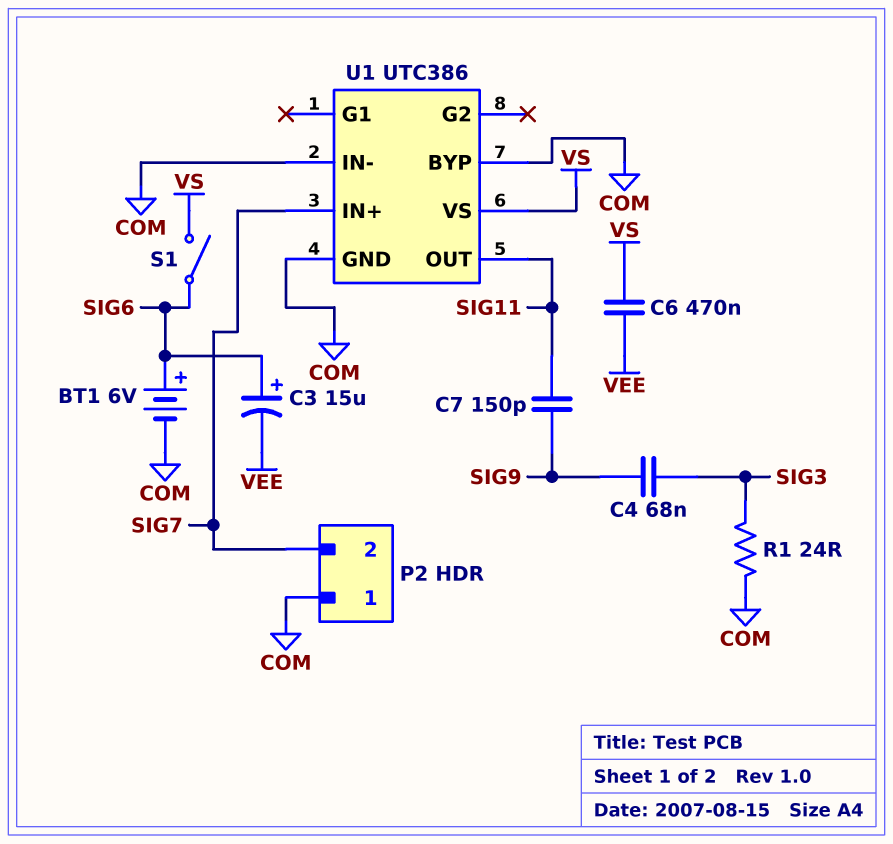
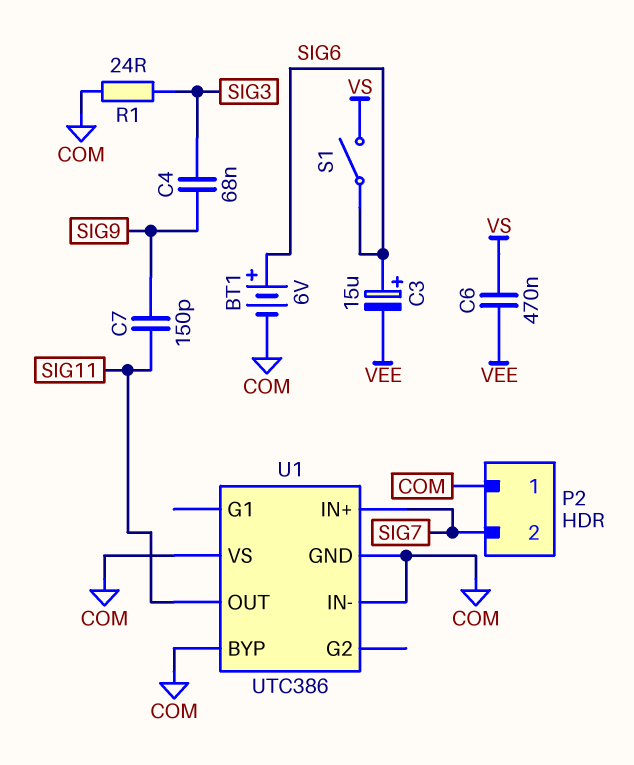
U1 pin VS: VS -> COM

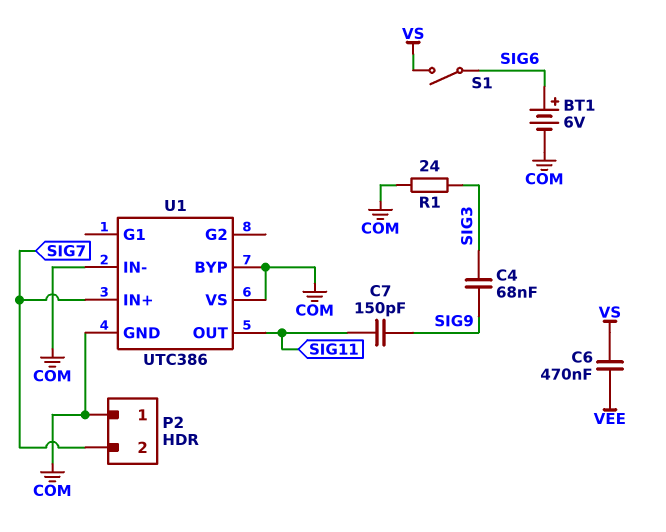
C3: 15uF (plus SIG6, minus VEE) -> none

